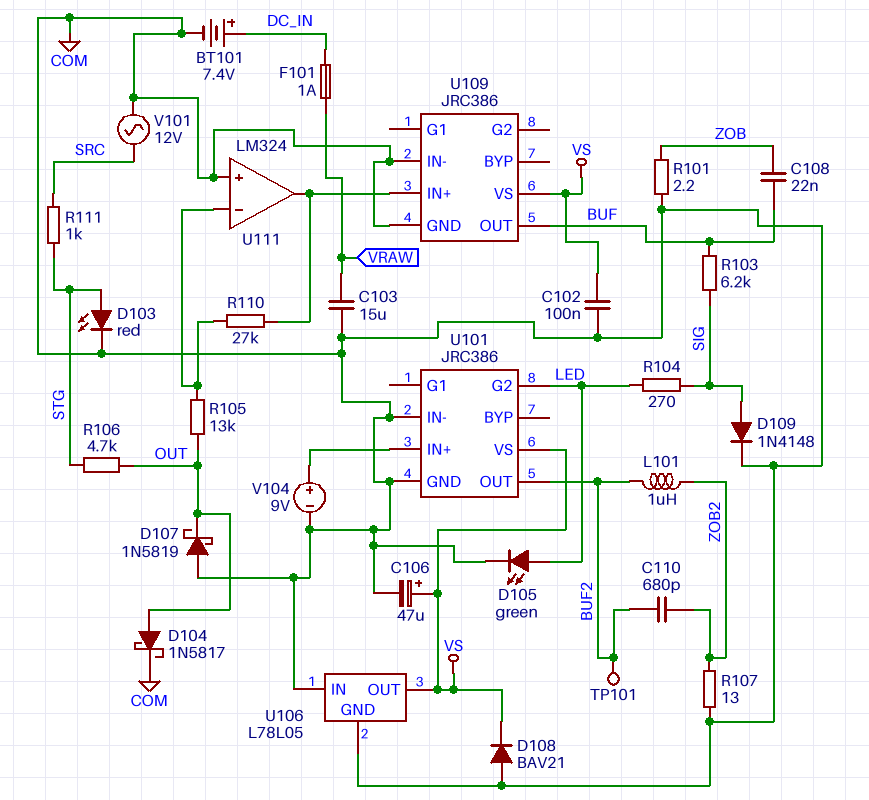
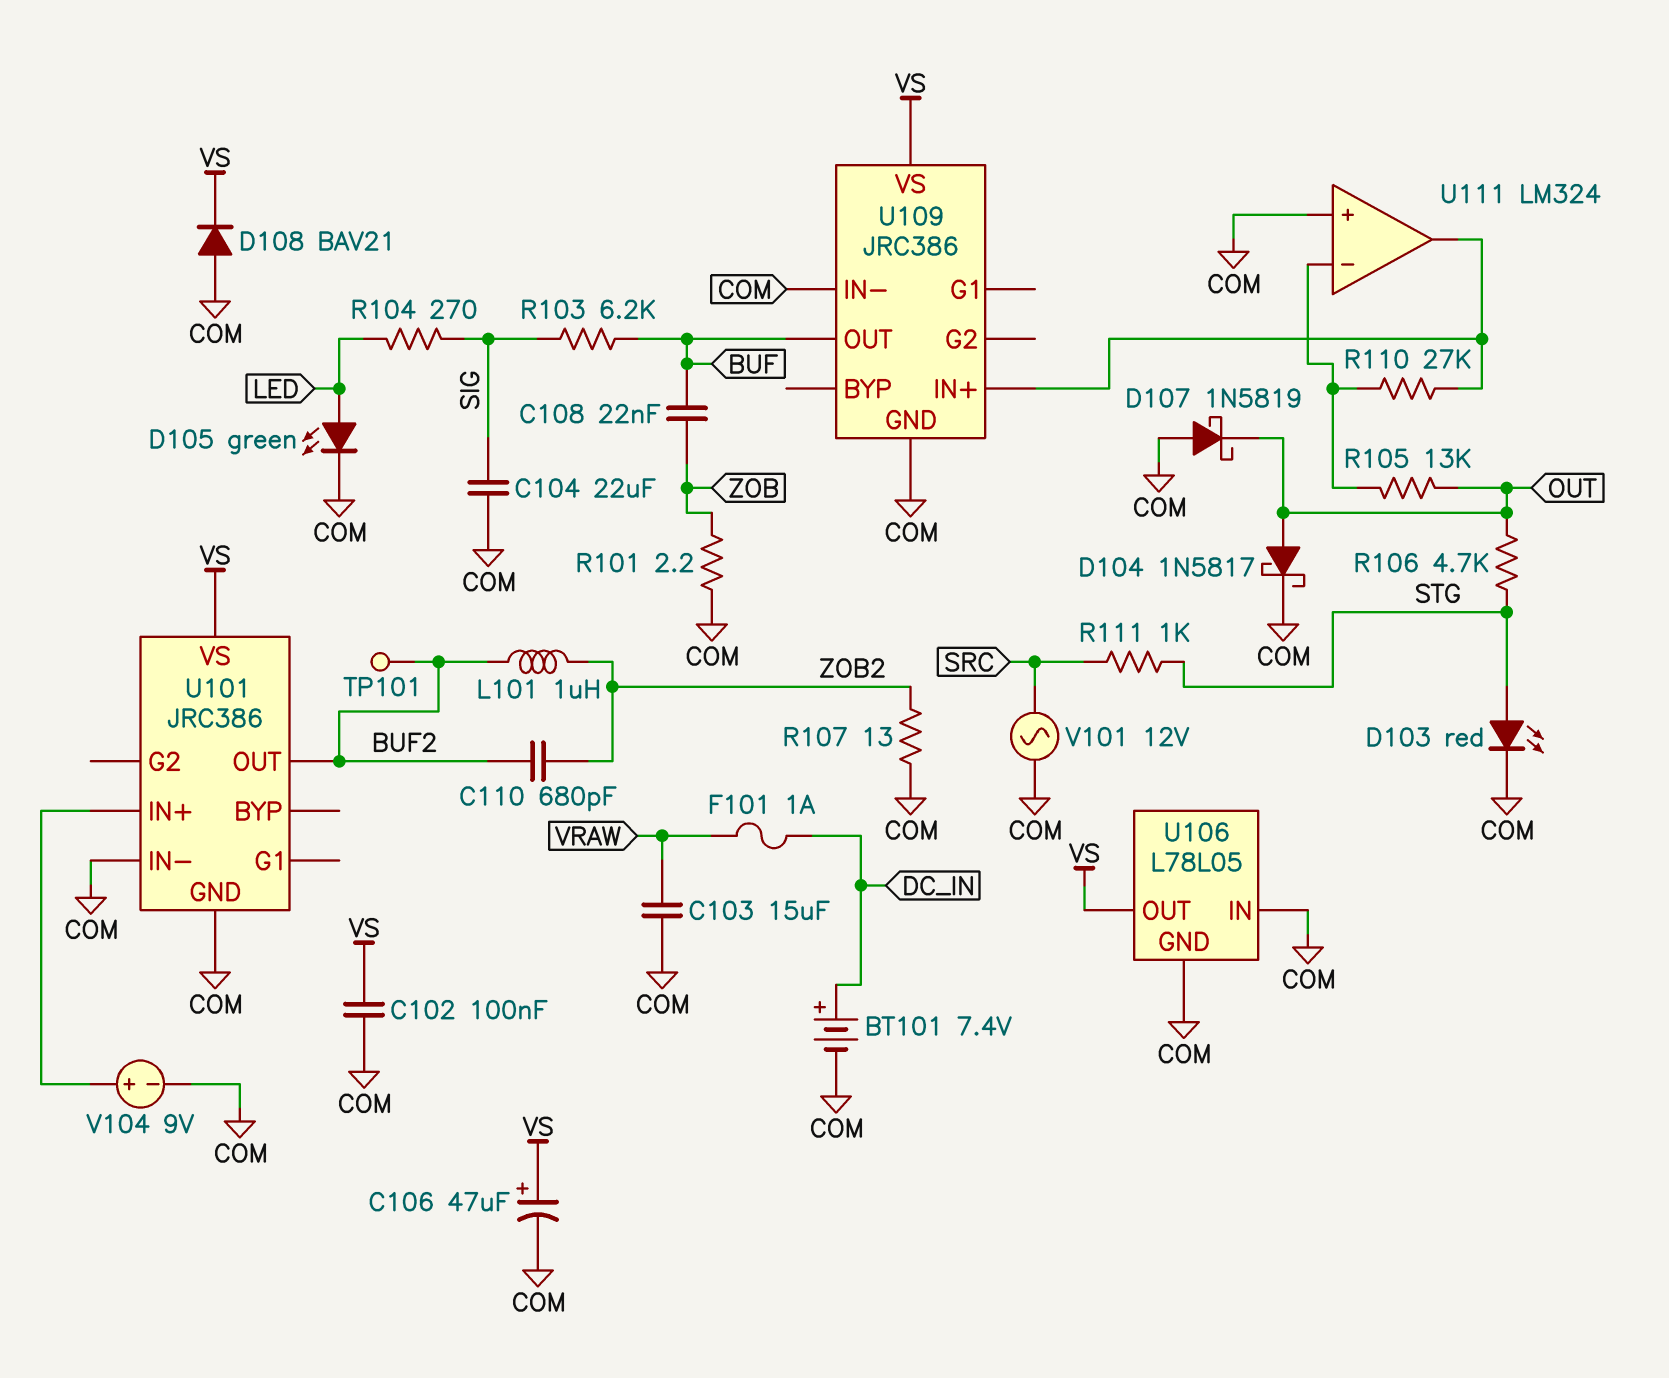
C104: none -> 22uF (COM, SIG)
D109: diode 1N4148 (A SIG, K COM) -> none
U101 pin G2: LED -> none

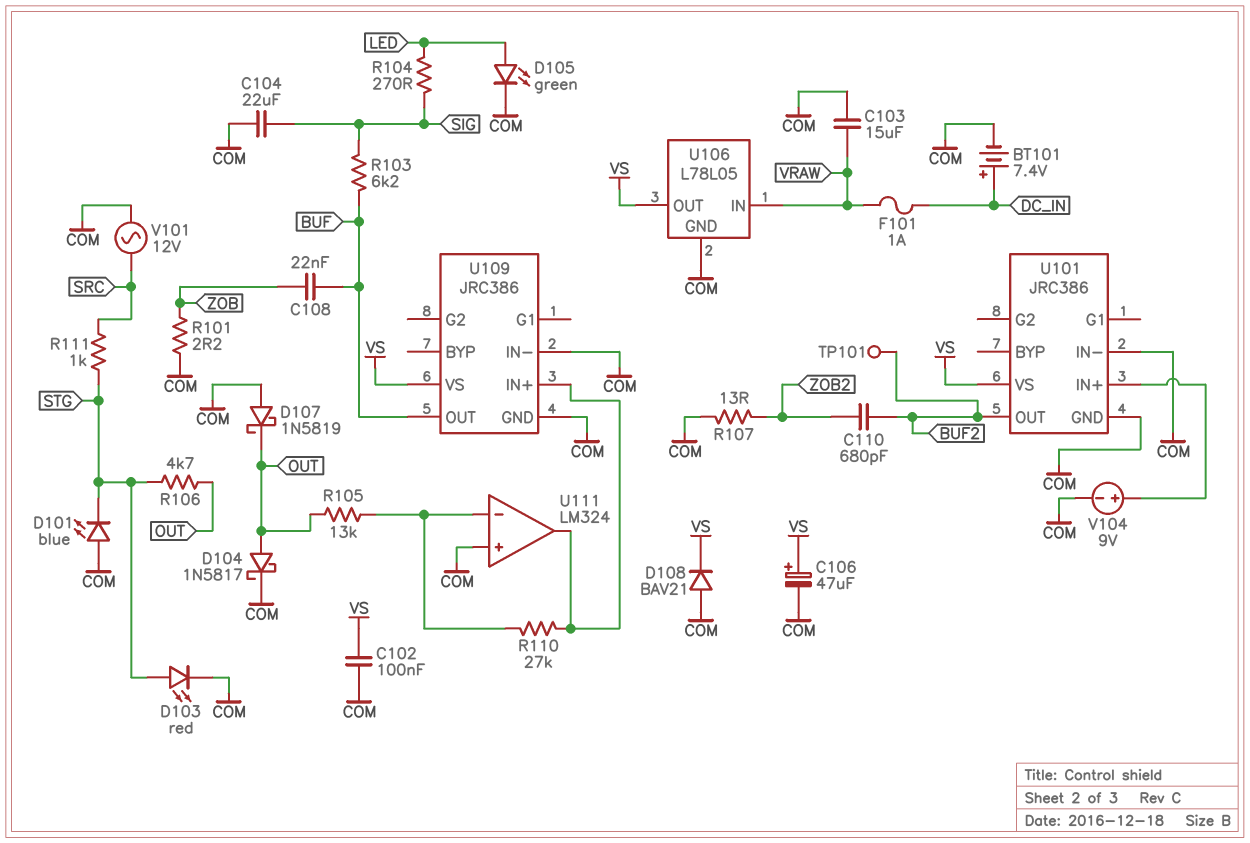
D101: none -> LED blue (A COM, K STG)
L101: 1uH (BUF2, ZOB2) -> none
U106 pin IN: COM -> VRAW

